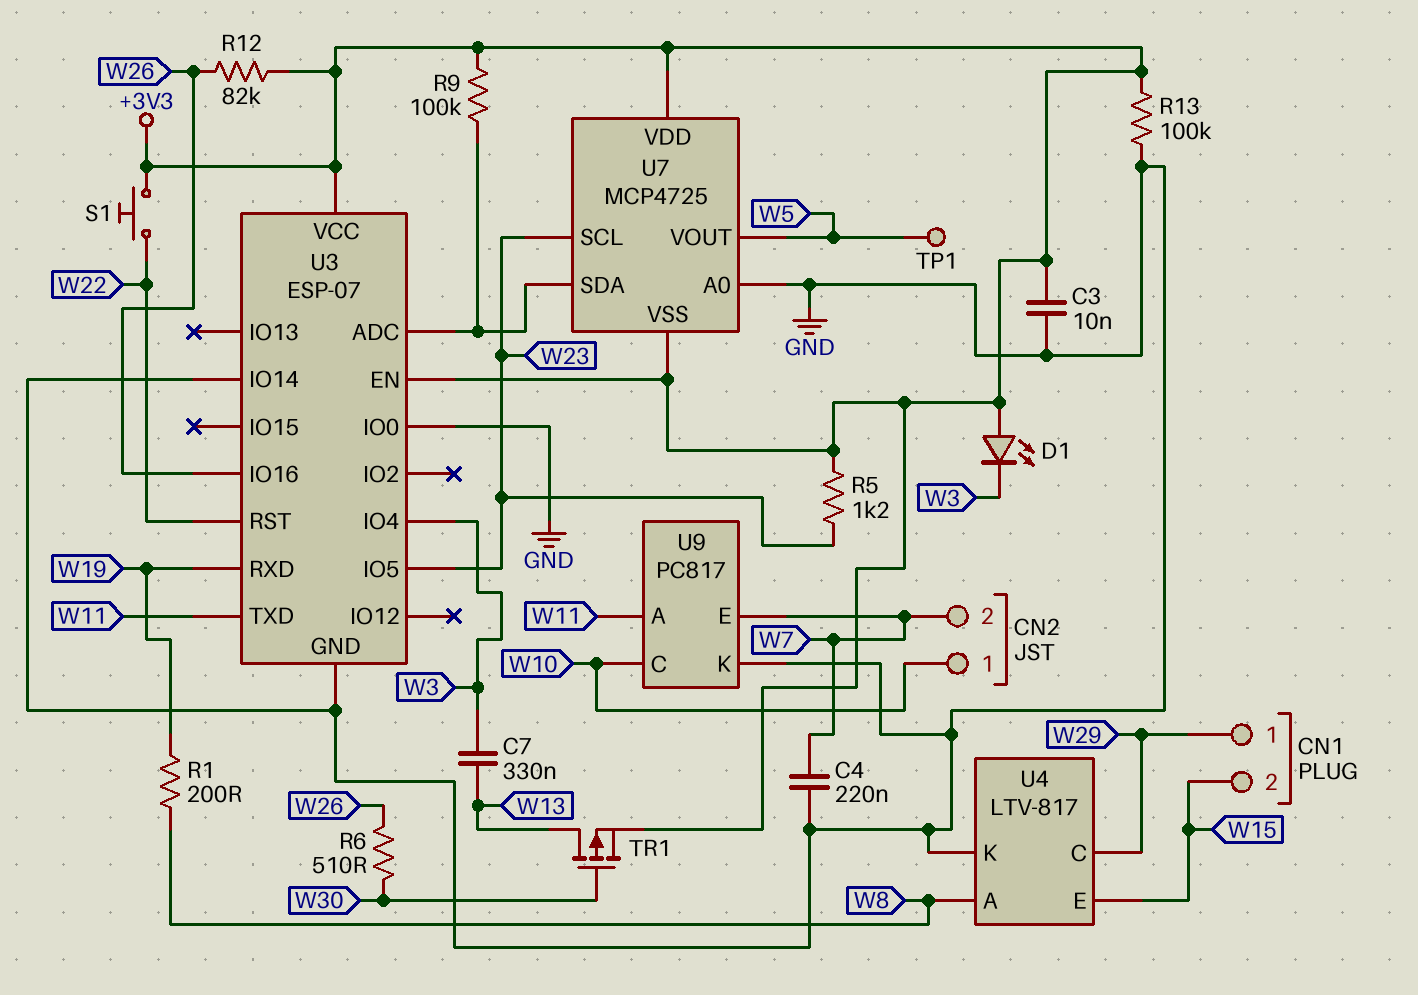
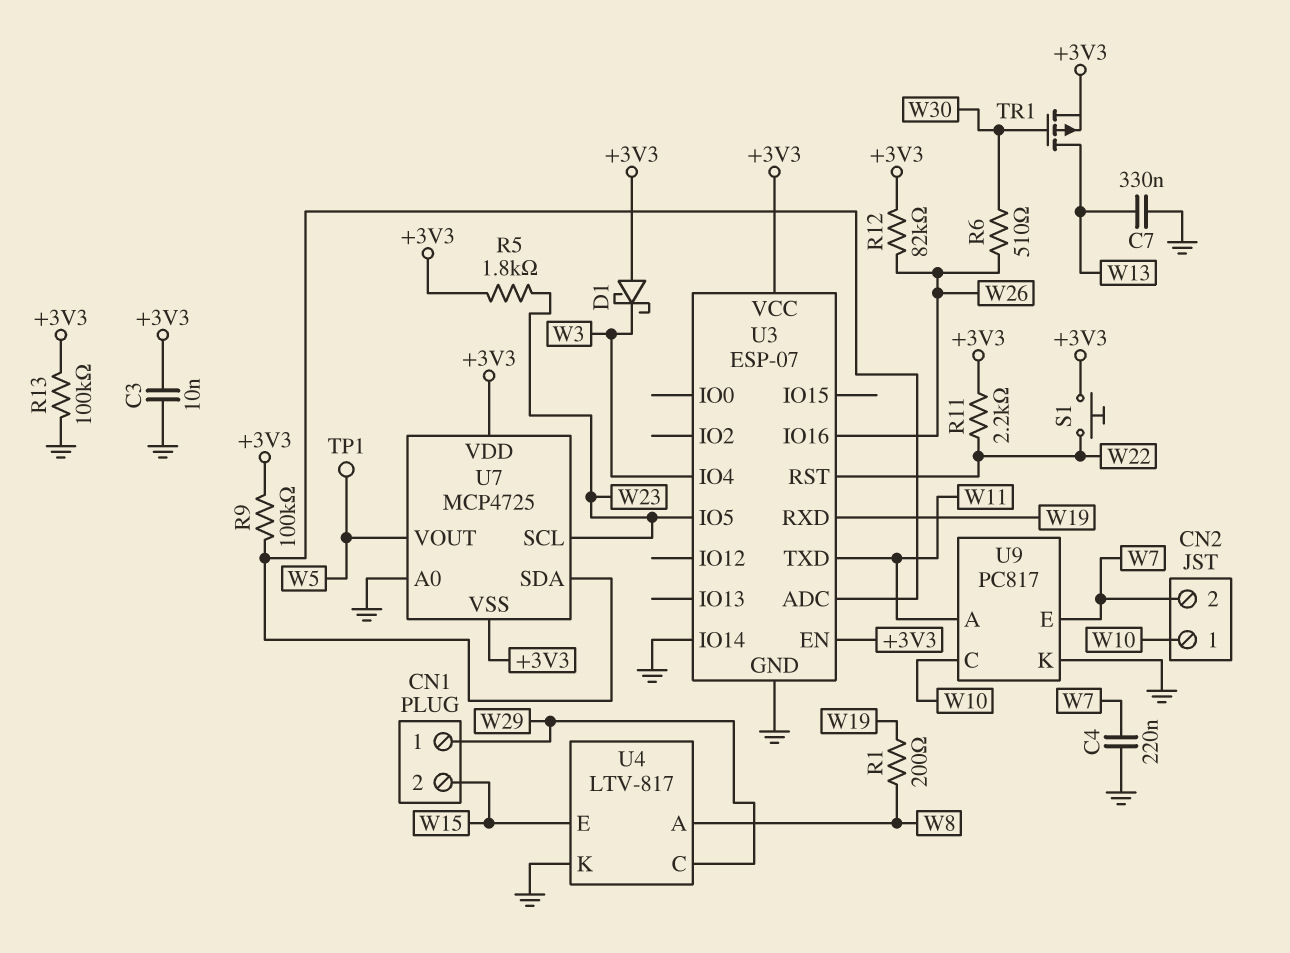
C7: 330nF (W3, W13) -> 330nF (GND, W13)
D1: LED (A +3V3, K W3) -> schottky (A +3V3, K W3)
R5: 1.2k (+3V3, W23) -> 1.8k (+3V3, W23)
R11: none -> 2.2k (+3V3, W22)
U3 pin IO0: GND -> none

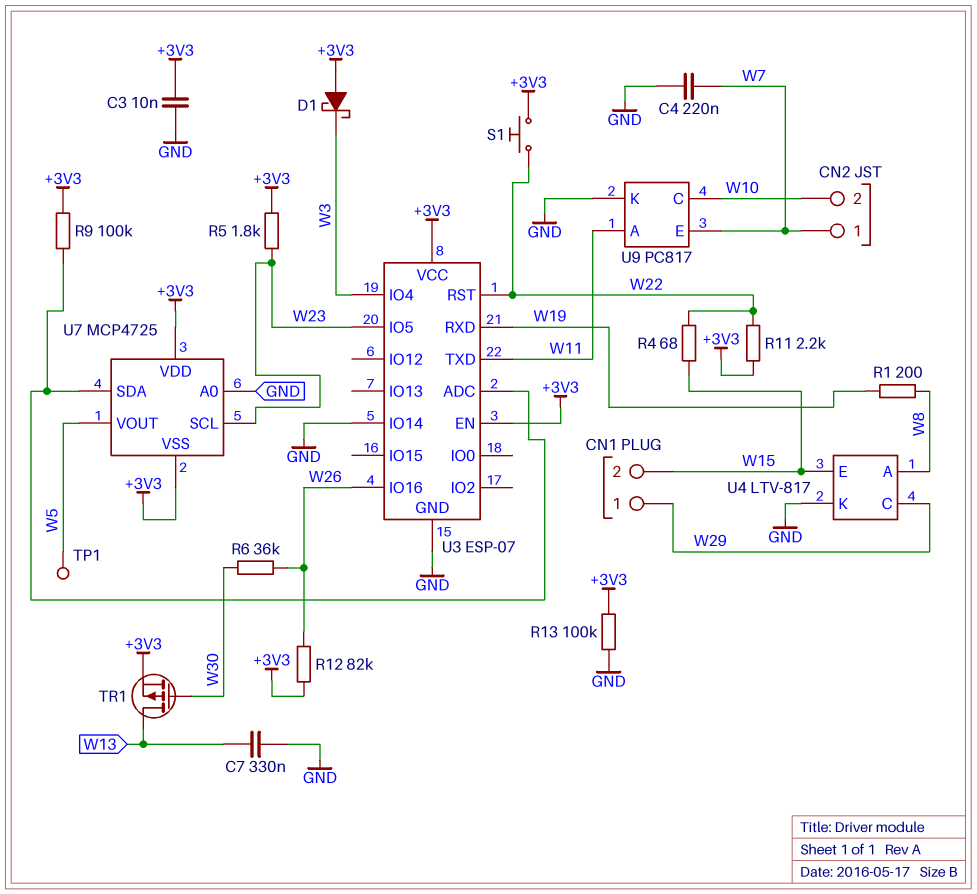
CN2 pin 1: W10 -> W7
CN2 pin 2: W7 -> W10
R4: none -> 68 (W15, W22)
R6: 510 (W26, W30) -> 36k (W26, W30)

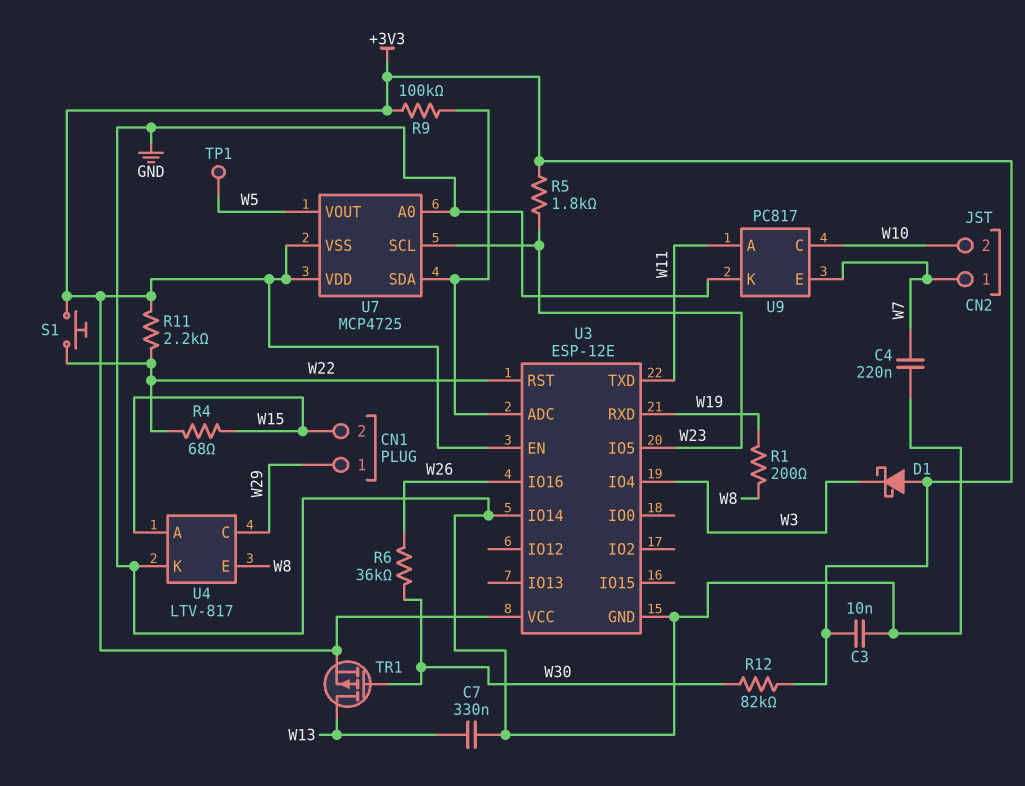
R12: 82k (+3V3, W26) -> 82k (+3V3, W30)
R13: 100k (+3V3, GND) -> none
U3: ESP-07 -> ESP-12E
U4 pin A: W8 -> W15
U4 pin E: W15 -> W8

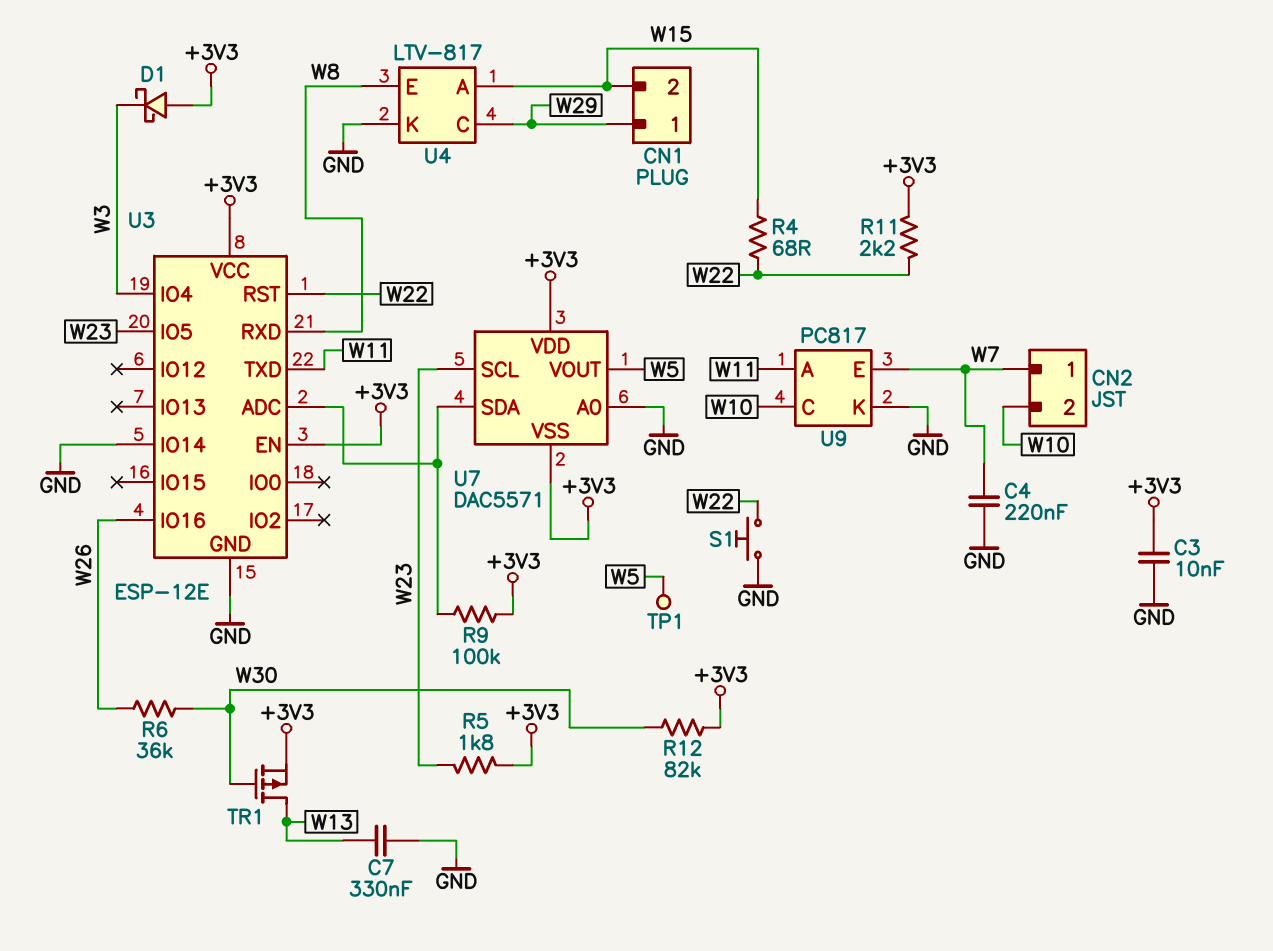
R1: 200 (W8, W19) -> none
S1: button (+3V3, W22) -> button (GND, W22)
U3 pin RXD: W19 -> W8
U7: MCP4725 -> DAC5571

